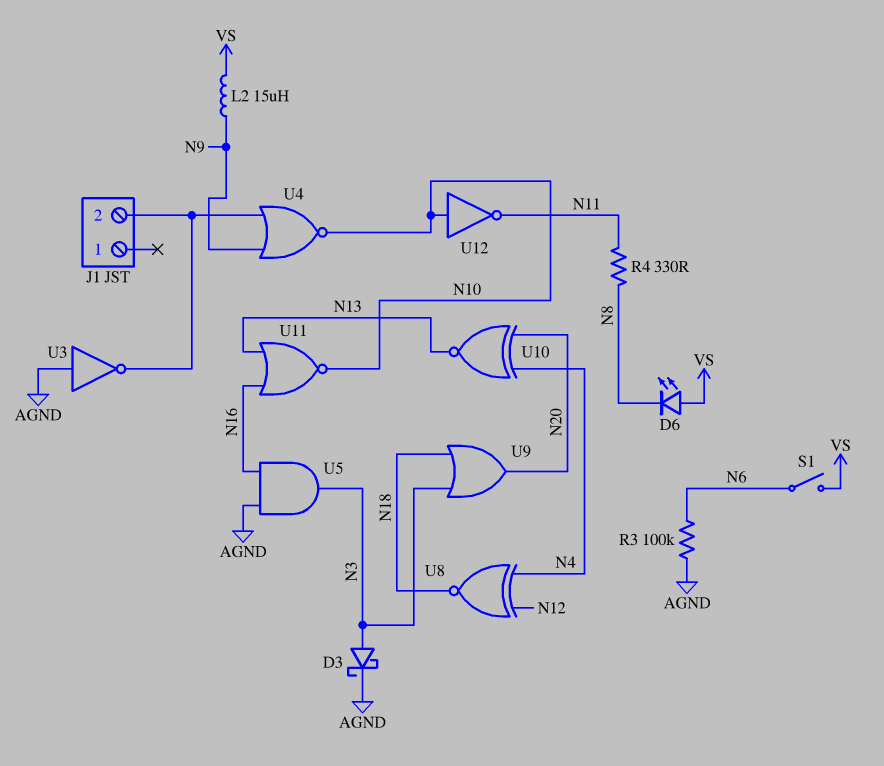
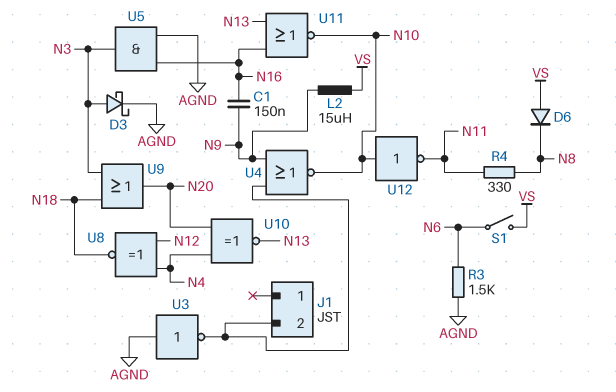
C1: none -> 150nF (N9, N16)
D6: LED (A VS, K N8) -> diode (A VS, K N8)
R3: 100k (AGND, N6) -> 1.5k (AGND, N6)

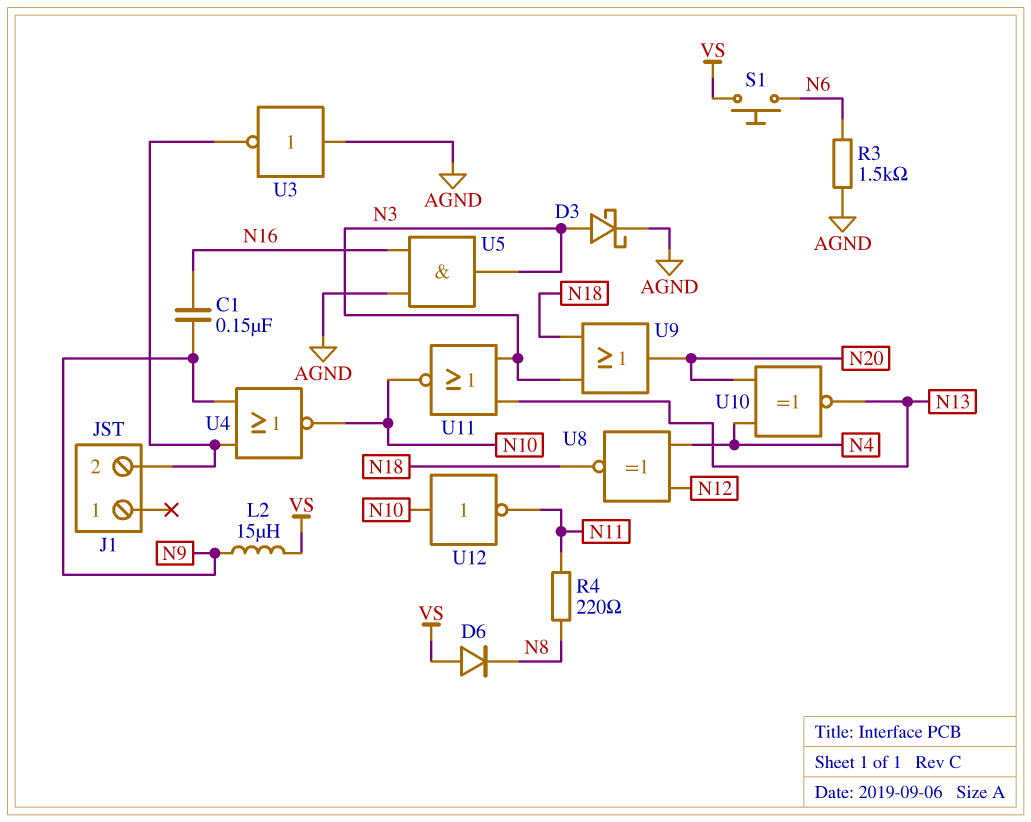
R4: 330 (N8, N11) -> 220 (N8, N11)
S1: switch (N6, VS) -> button (N6, VS)
U11: NOR (in N13, in N16, out N10) -> NOR (in N3, in N13, out N10)

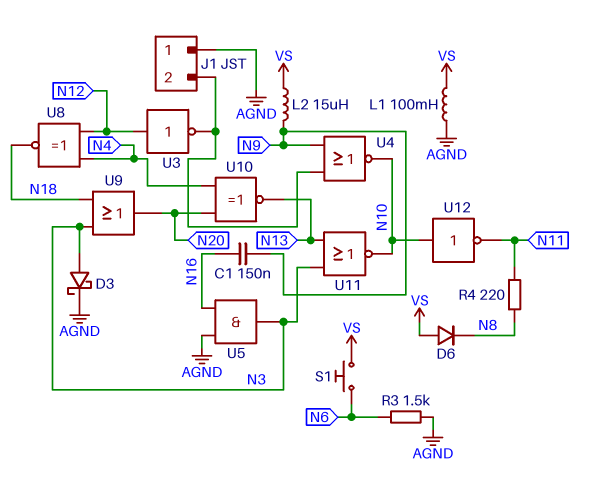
J1 pin 1: none -> AGND
L1: none -> 100mH (AGND, VS)
U3: NOT (in AGND, out J1/2) -> NOT (in N12, out J1/2)

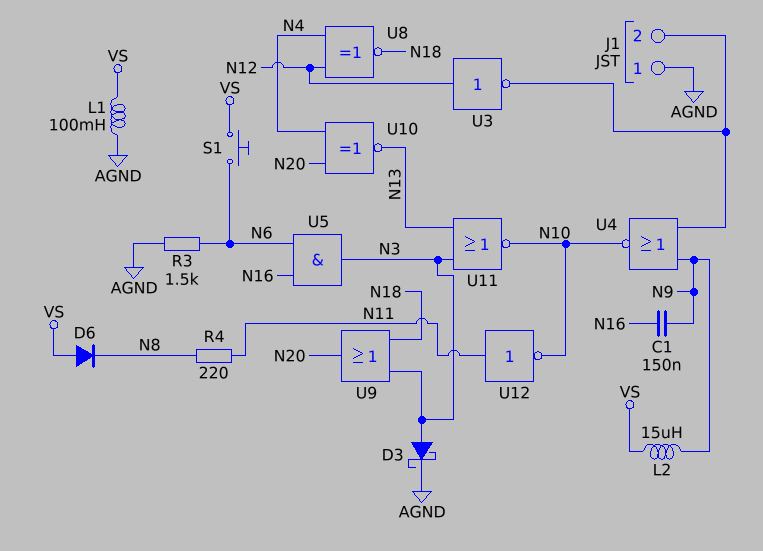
U5: AND (in AGND, in N16, out N3) -> AND (in N6, in N16, out N3)
U12: NOT (in N10, out N11) -> NOT (in N11, out N10)

